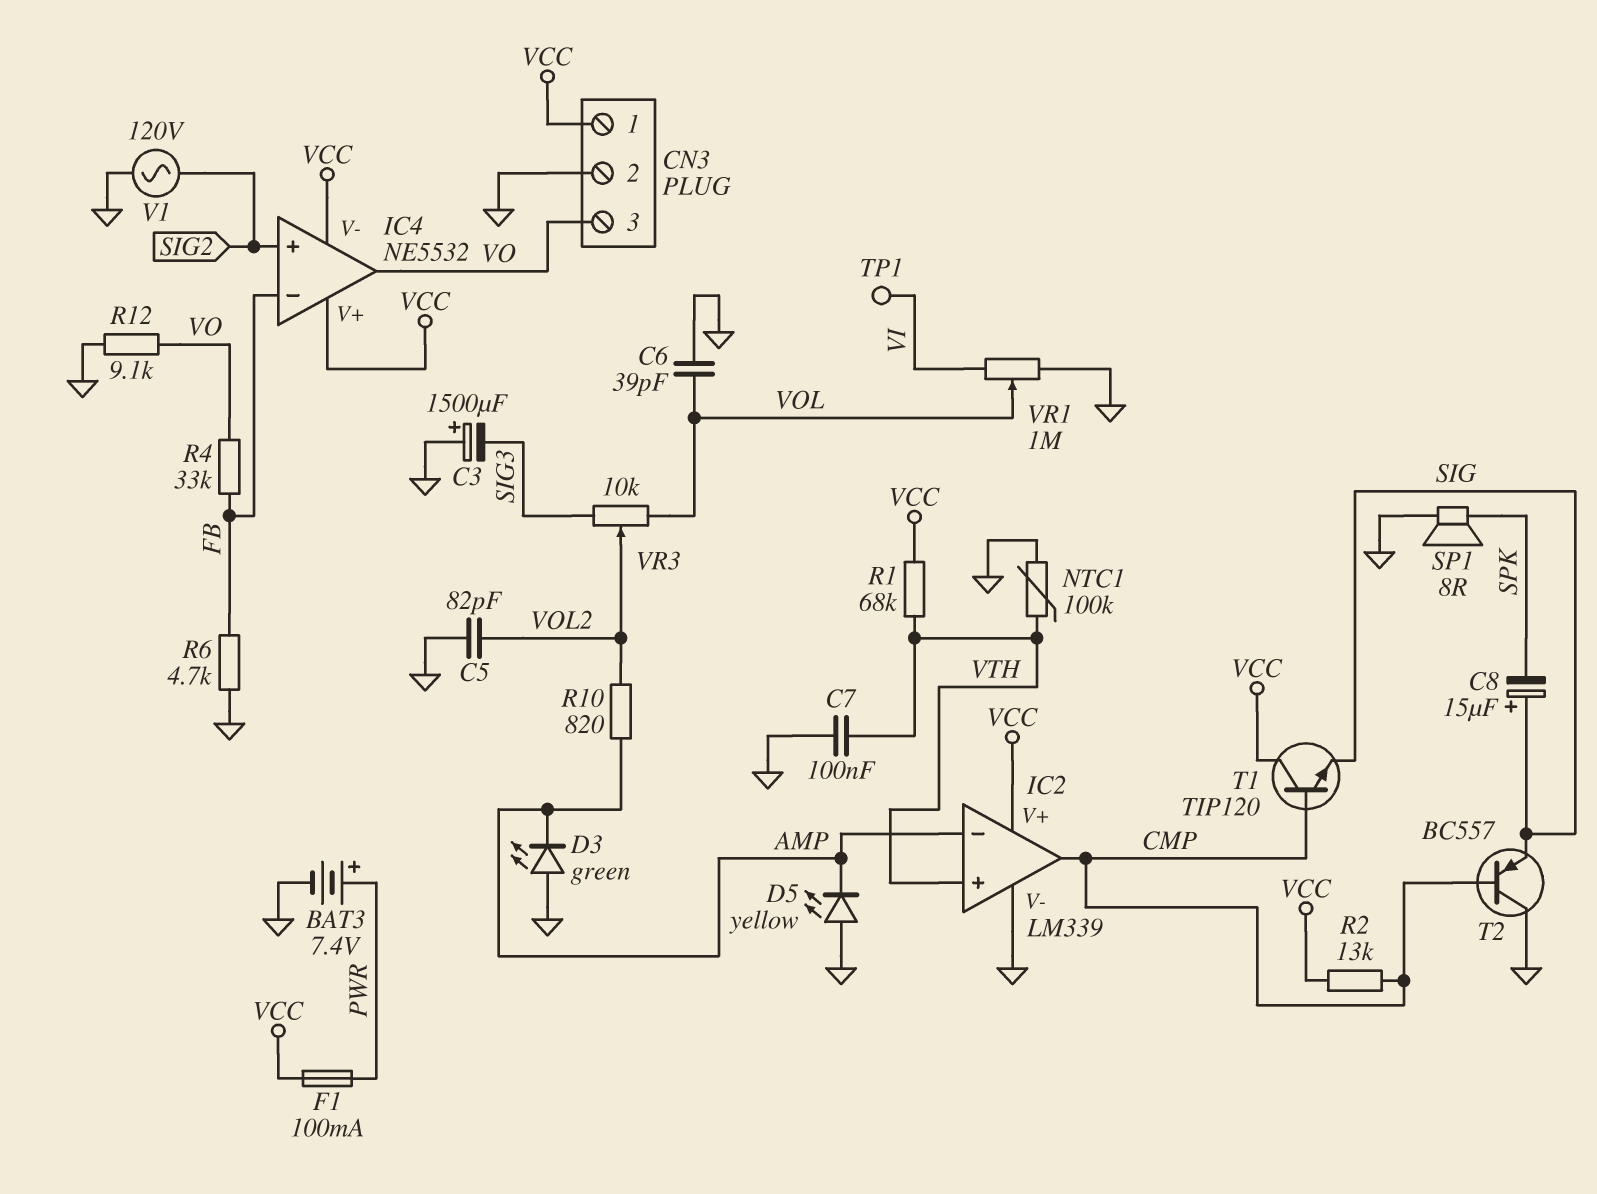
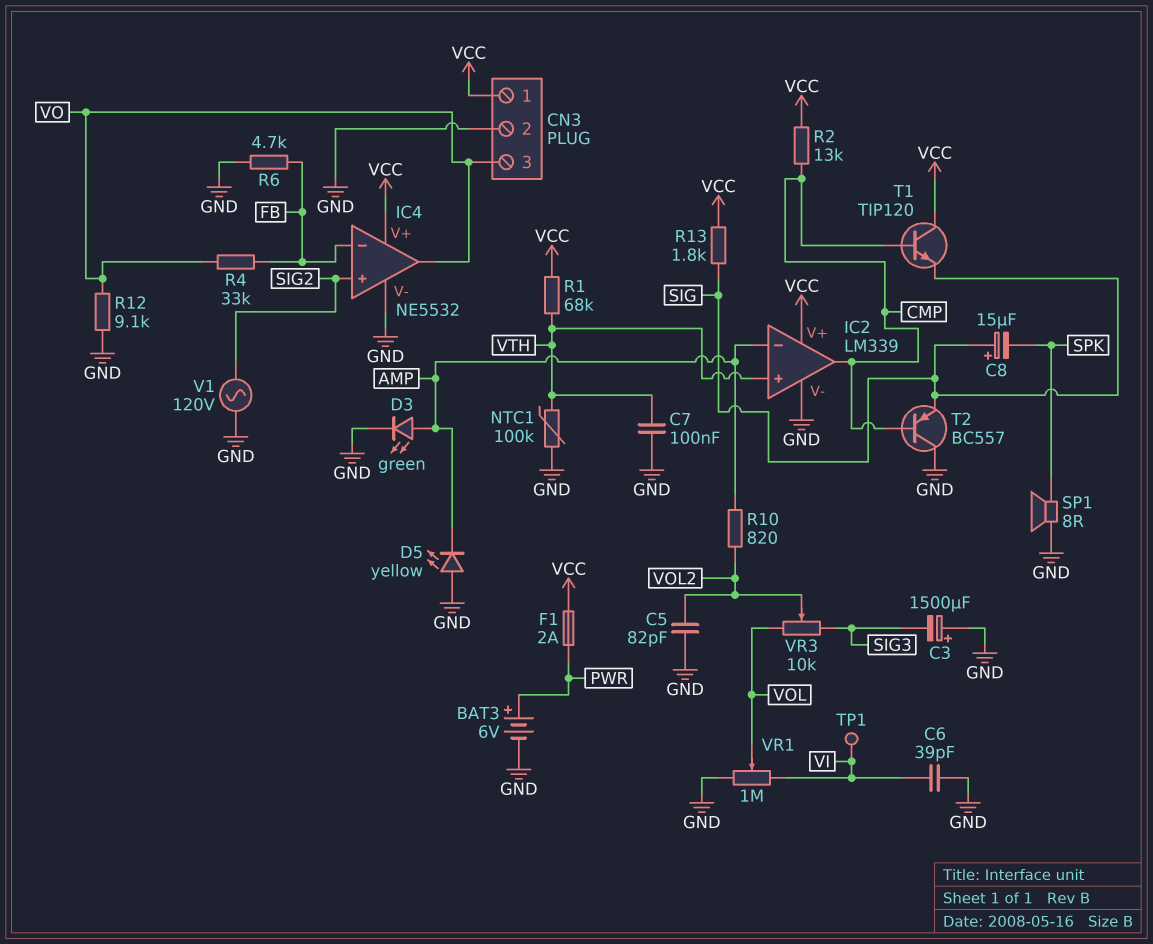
BAT3: 7.4V (plus PWR, minus GND) -> 6V (plus PWR, minus GND)
C6: 39pF (GND, VOL) -> 39pF (GND, VI)
D3: LED green (A GND, K AMP) -> LED green (A AMP, K GND)
F1: 100mA (PWR, VCC) -> 2A (PWR, VCC)
IC4 pin V-: VCC -> GND
R13: none -> 1.8k (SIG, VCC)

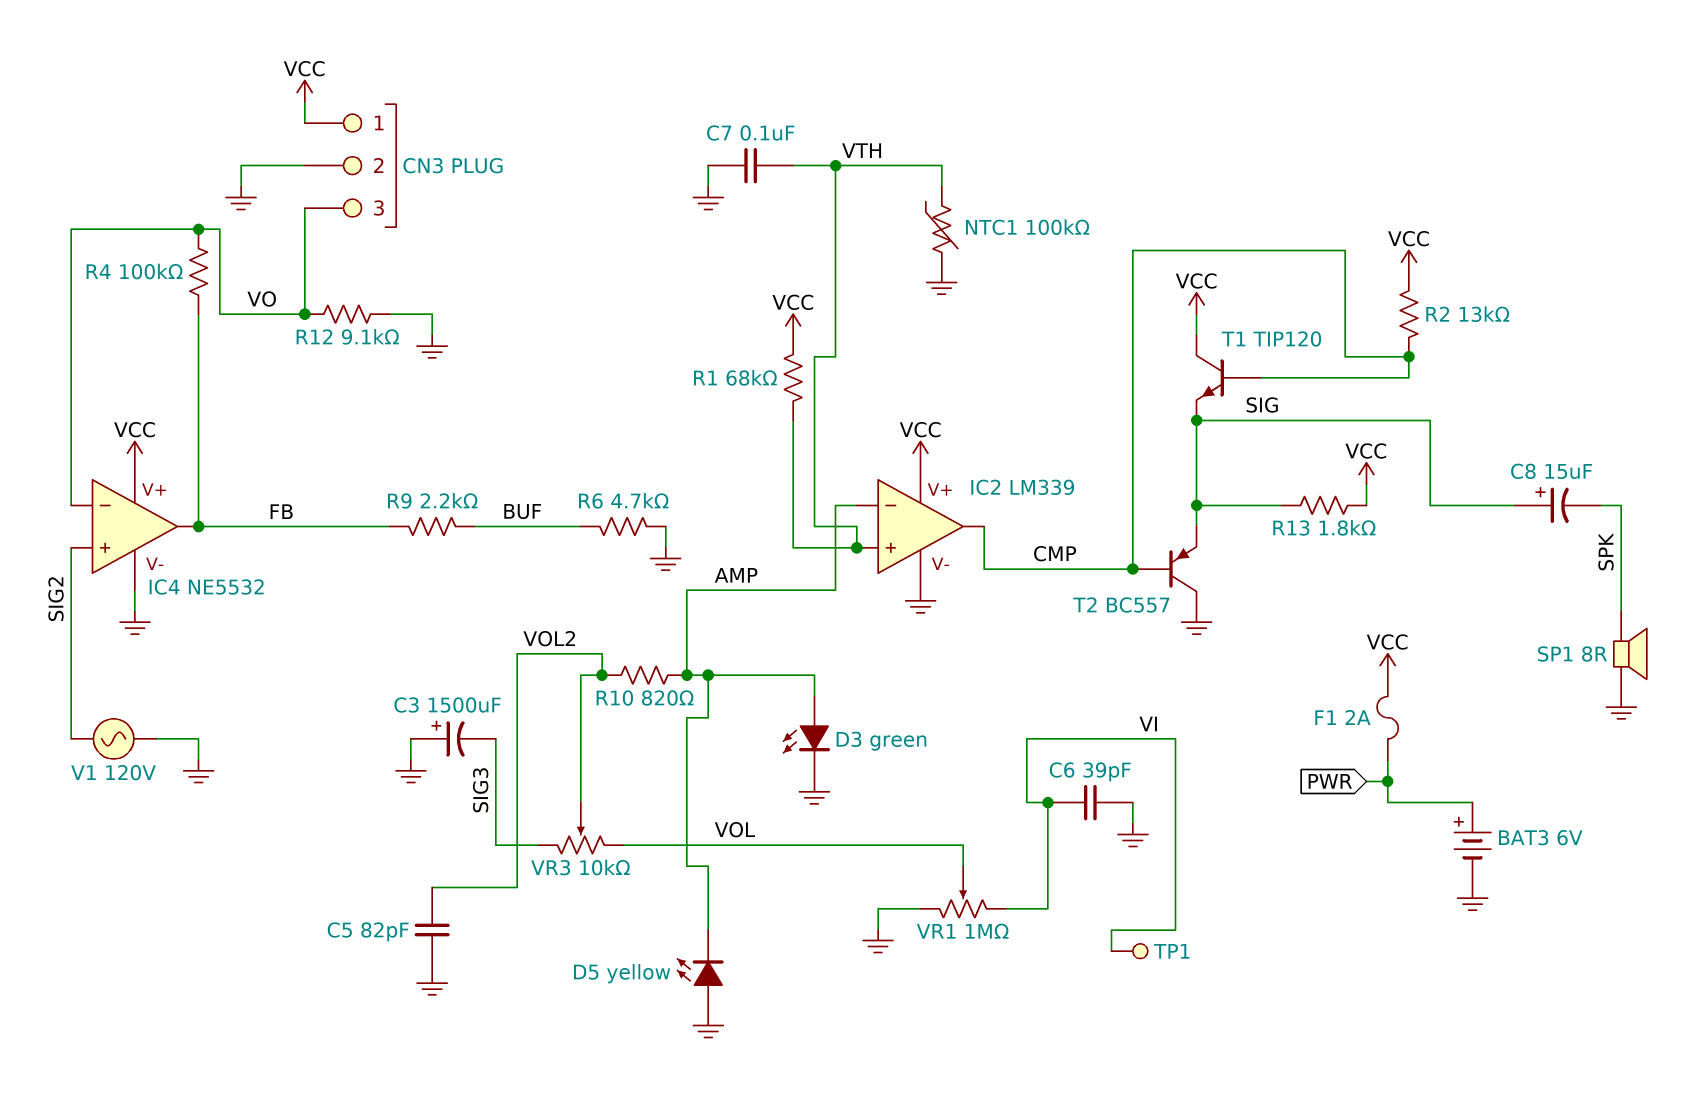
IC4 pin in-: FB -> VO
IC4 pin out: VO -> FB
R4: 33k (FB, VO) -> 100k (FB, VO)
R6: 4.7k (FB, GND) -> 4.7k (BUF, GND)
R9: none -> 2.2k (BUF, FB)

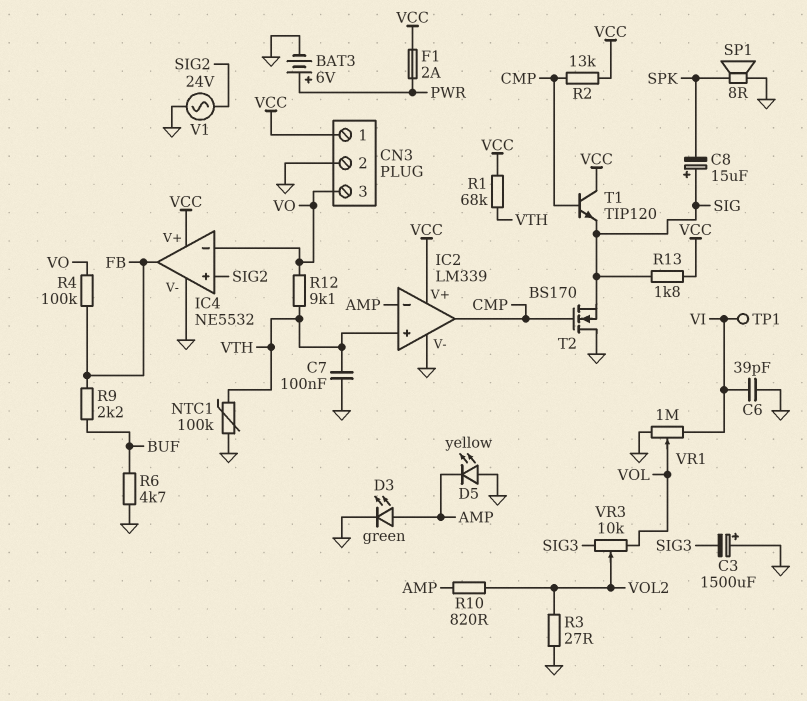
C5: 82pF (GND, VOL2) -> none
R3: none -> 27 (GND, VOL2)
R12: 9.1k (GND, VO) -> 9.1k (VO, VTH)
T2: PNP BC557 (B CMP, C GND, E SIG) -> NMOS BS170 (G CMP, D GND, S SIG)
V1: AC 120V (GND, SIG2) -> AC 24V (GND, SIG2)

